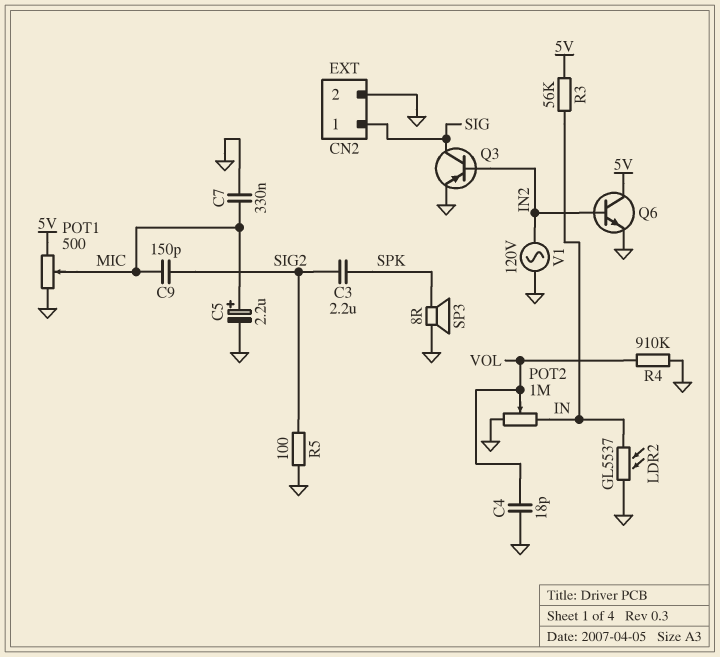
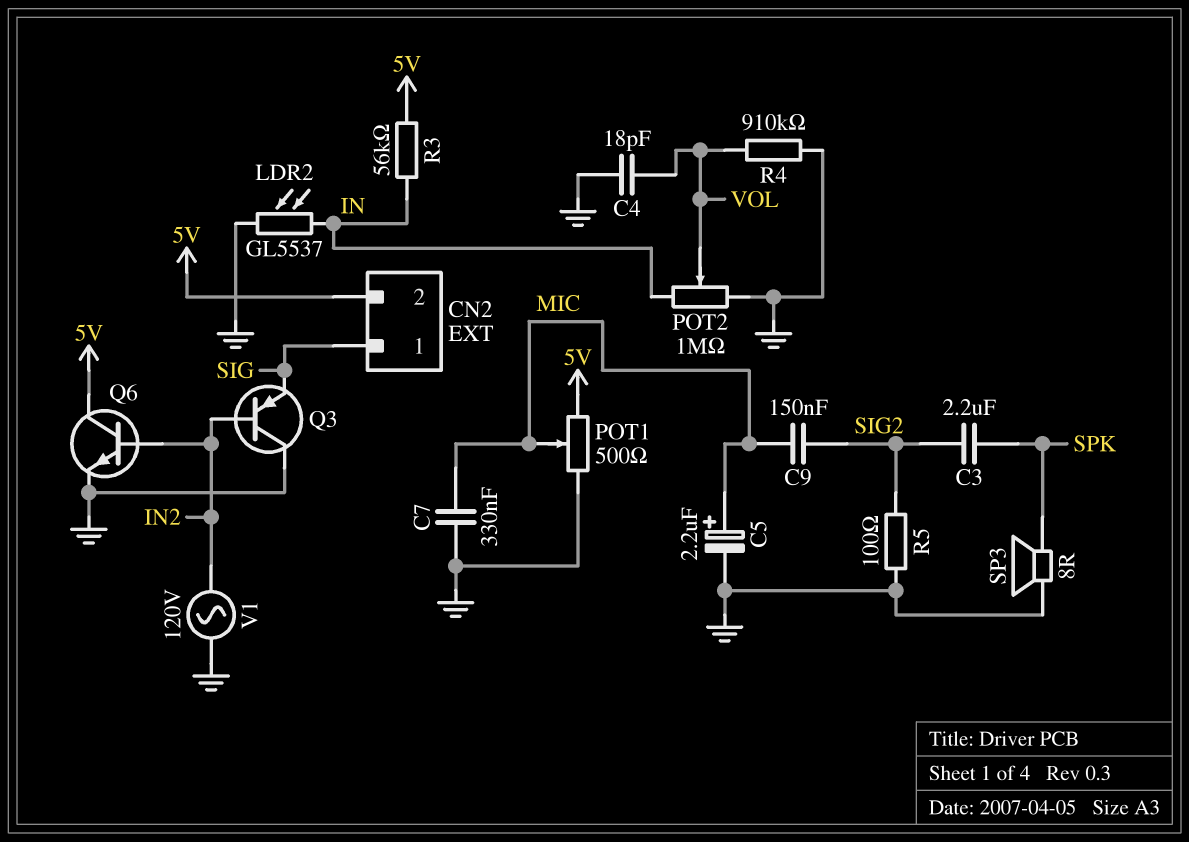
C9: 150pF (MIC, SIG2) -> 150nF (MIC, SIG2)
CN2 pin 2: GND -> 5V
Q3: PNP (B IN2, C SIG, E GND) -> PNP (B IN2, C GND, E SIG)

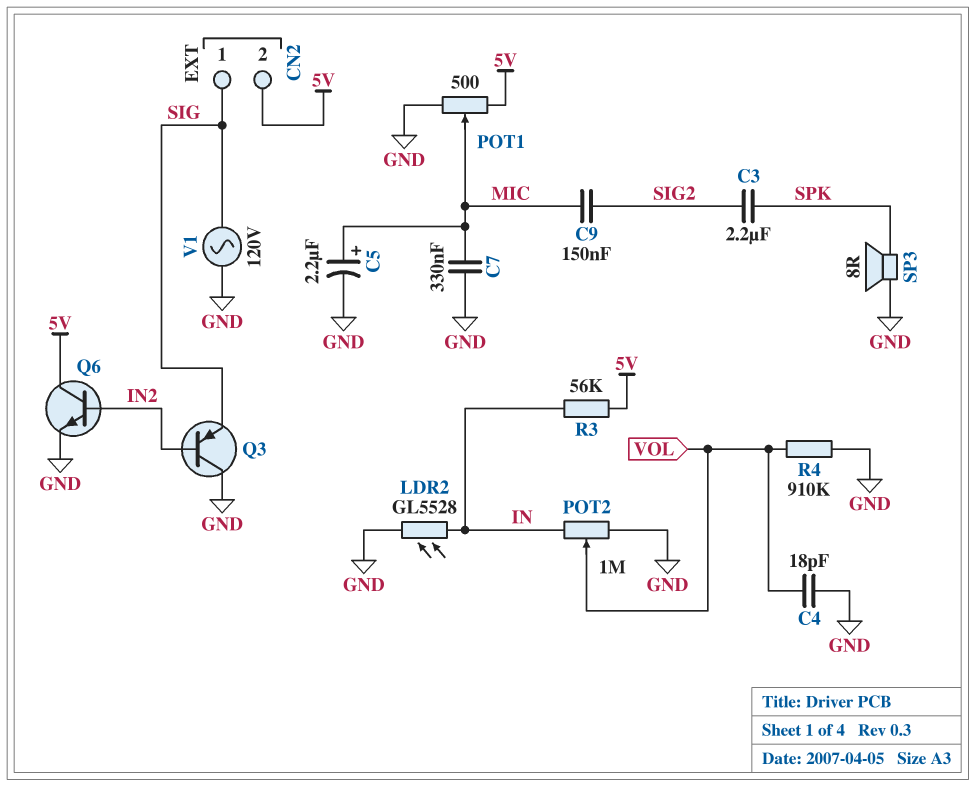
LDR2: GL5537 (GND, IN) -> GL5528 (GND, IN)
R5: 100 (GND, SIG2) -> none
V1: AC 120V (GND, IN2) -> AC 120V (GND, SIG)

